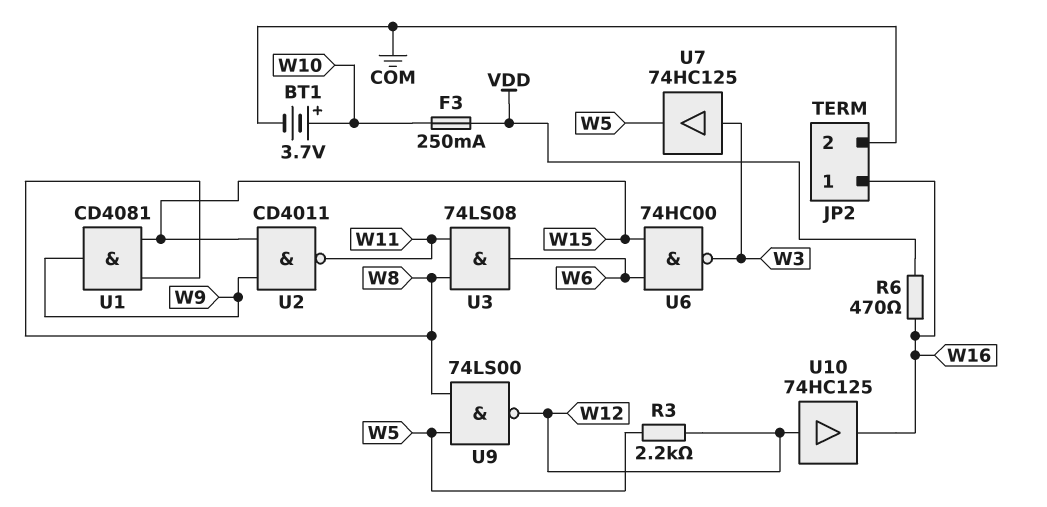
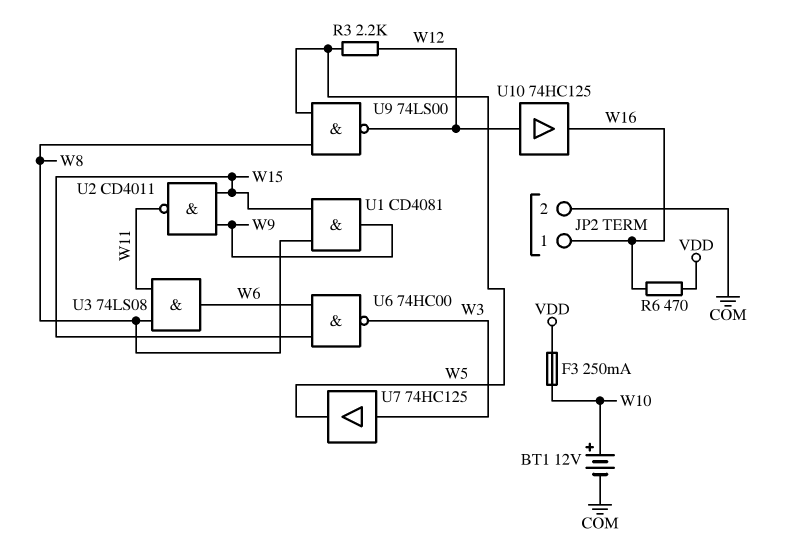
BT1: 3.7V (plus W10, minus COM) -> 12V (plus W10, minus COM)

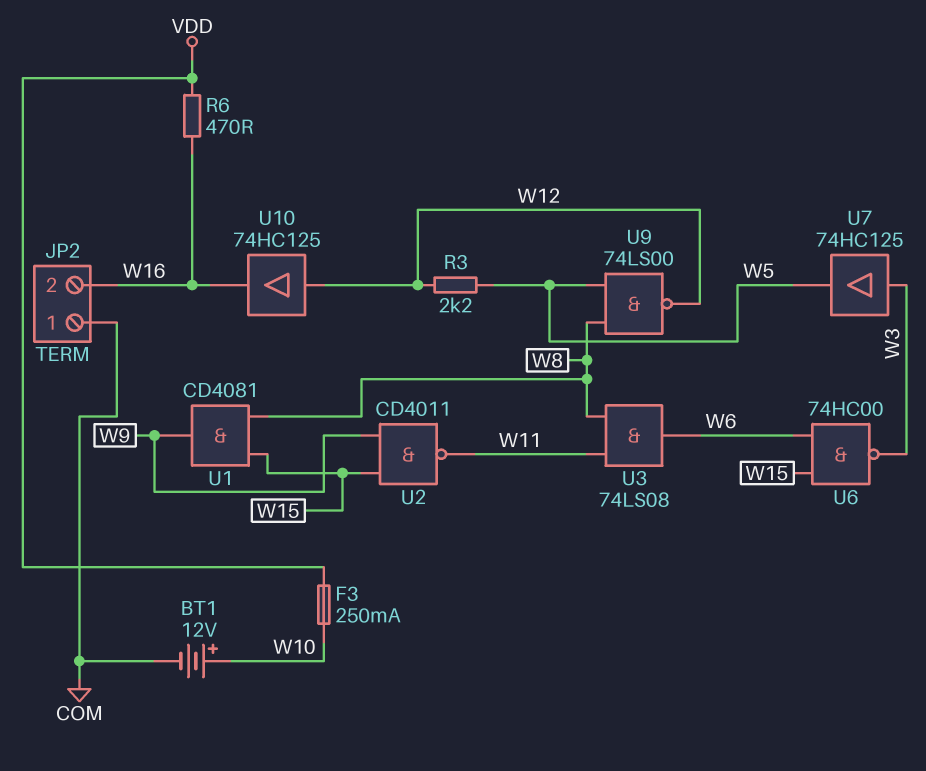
JP2 pin 1: W16 -> COM
JP2 pin 2: COM -> W16

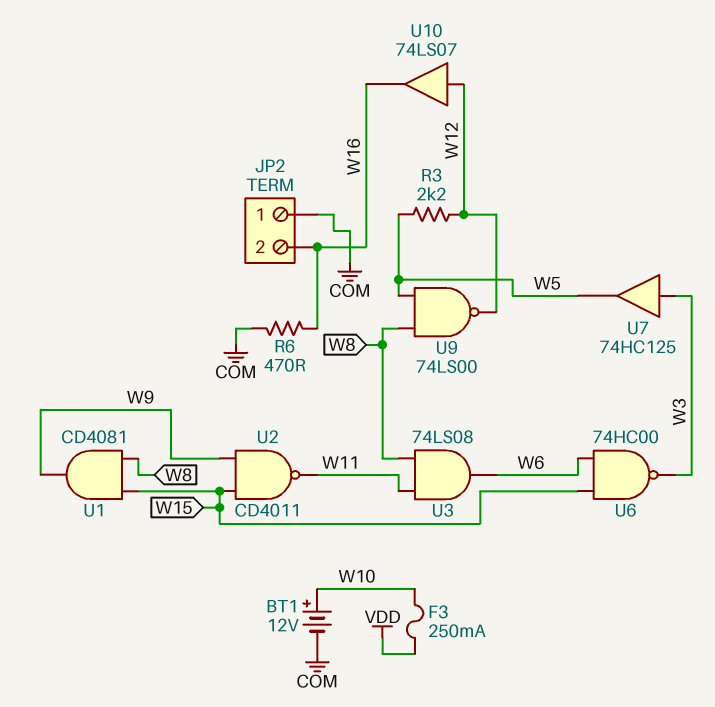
R6: 470 (VDD, W16) -> 470 (COM, W16)
U10: buffer 74HC125 (in W12, out W16) -> buffer 74LS07 (in W12, out W16)

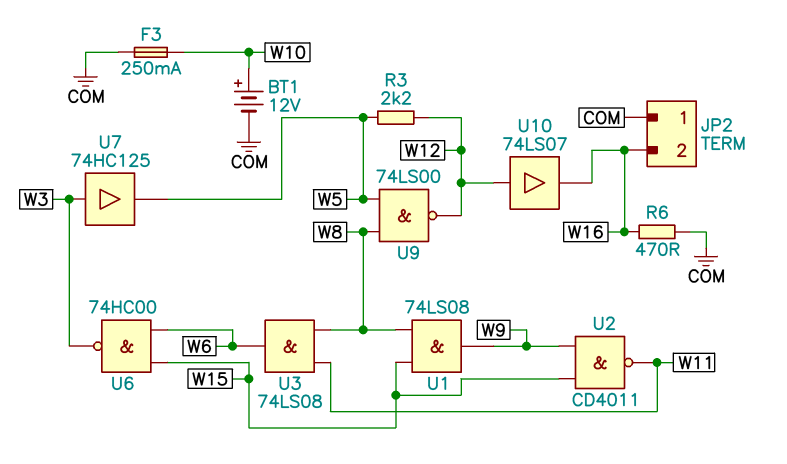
F3: 250mA (VDD, W10) -> 250mA (COM, W10)
U1: AND CD4081 (in W8, in W15, out W9) -> AND 74LS08 (in W8, in W15, out W9)

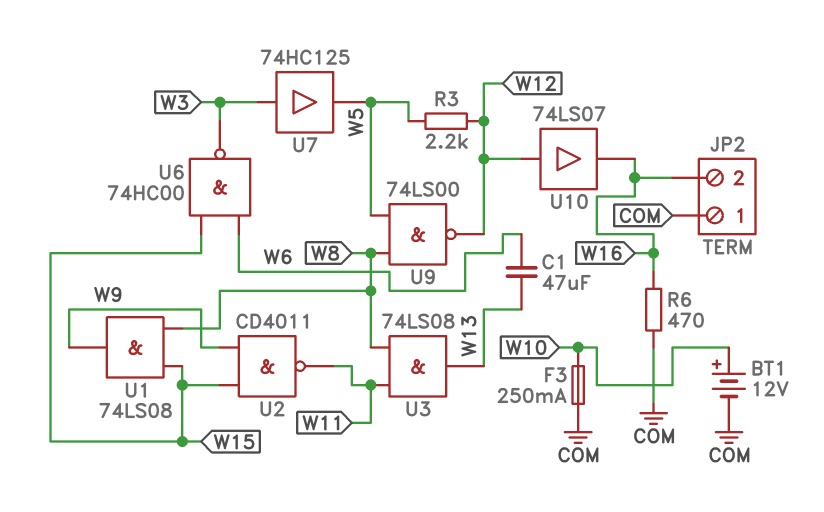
C1: none -> 47uF (W6, W13)
U3: AND 74LS08 (in W8, in W11, out W6) -> AND 74LS08 (in W8, in W11, out W13)

